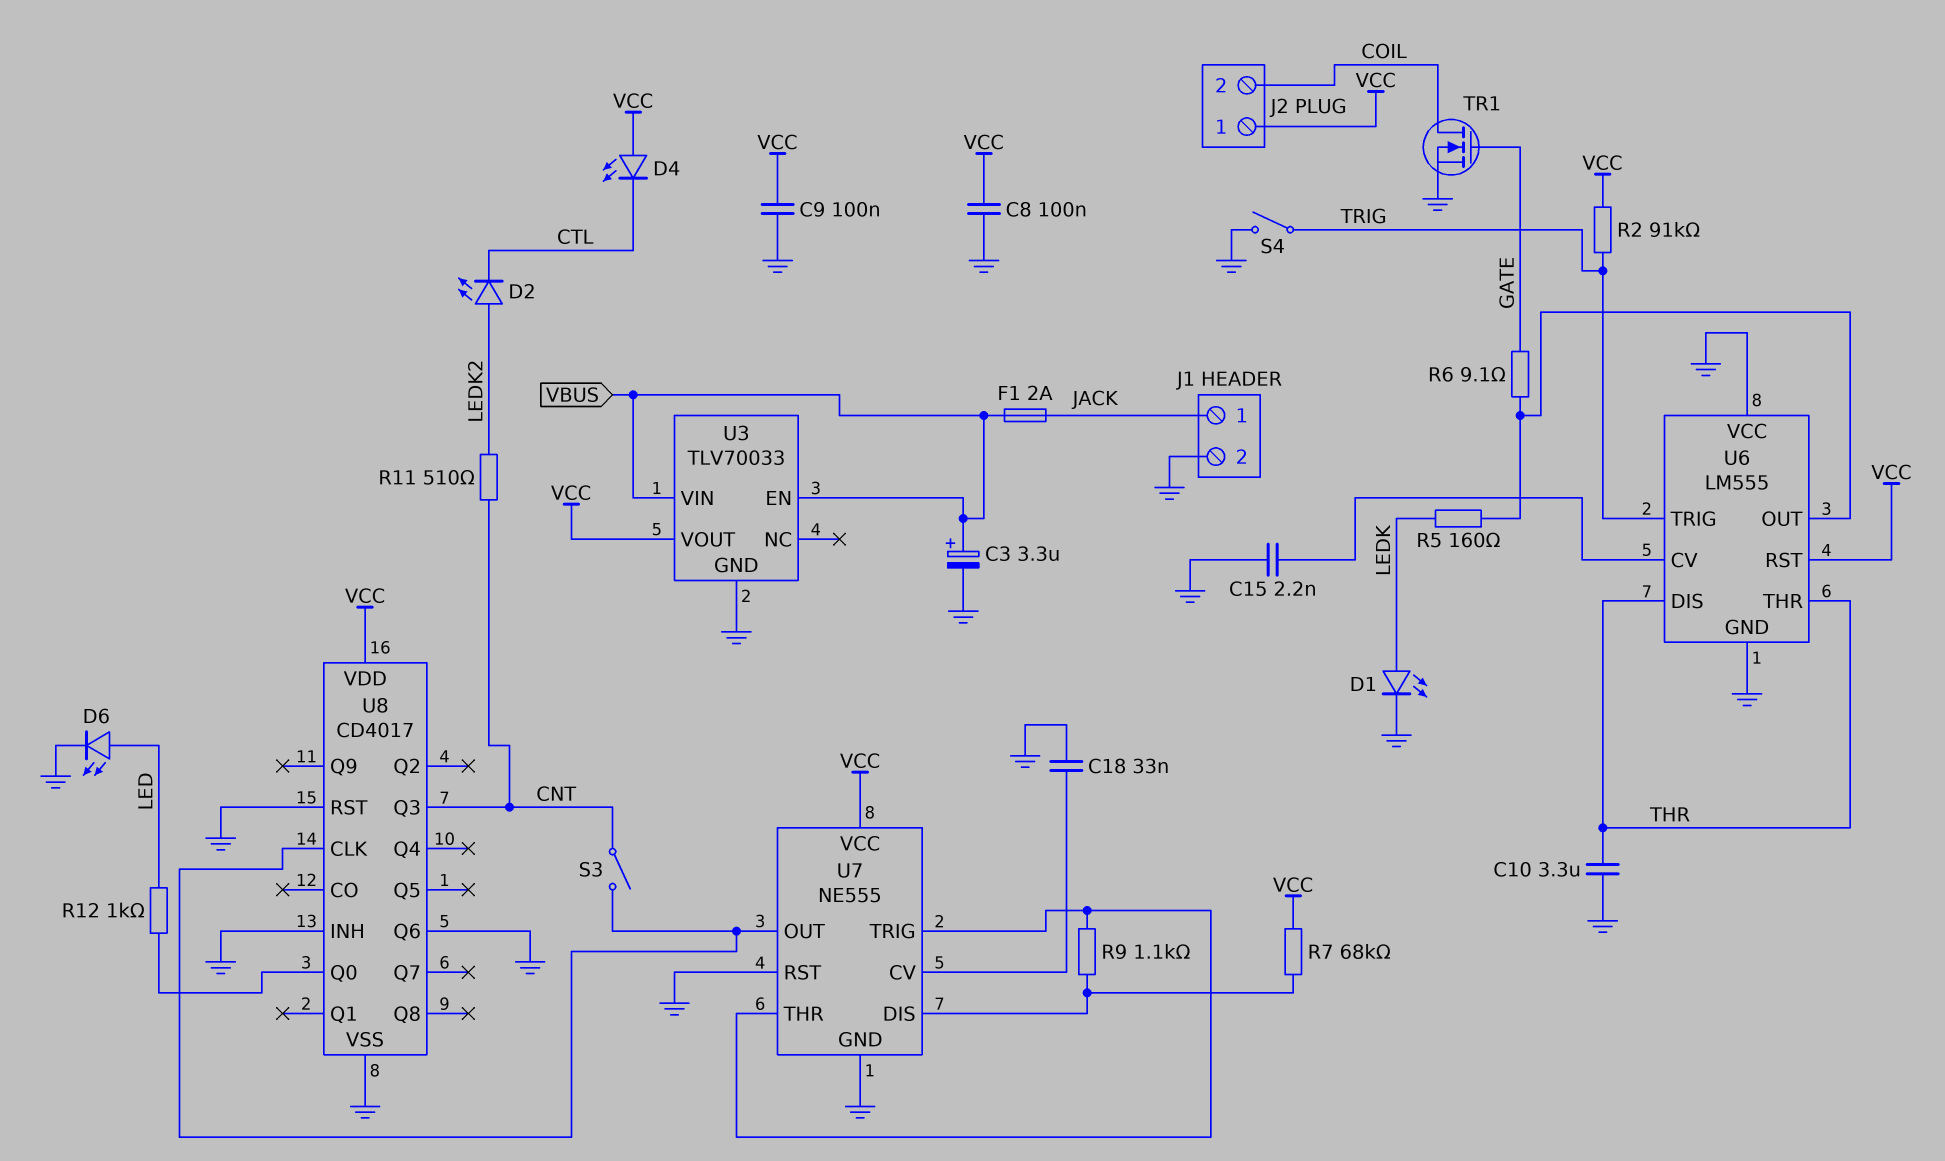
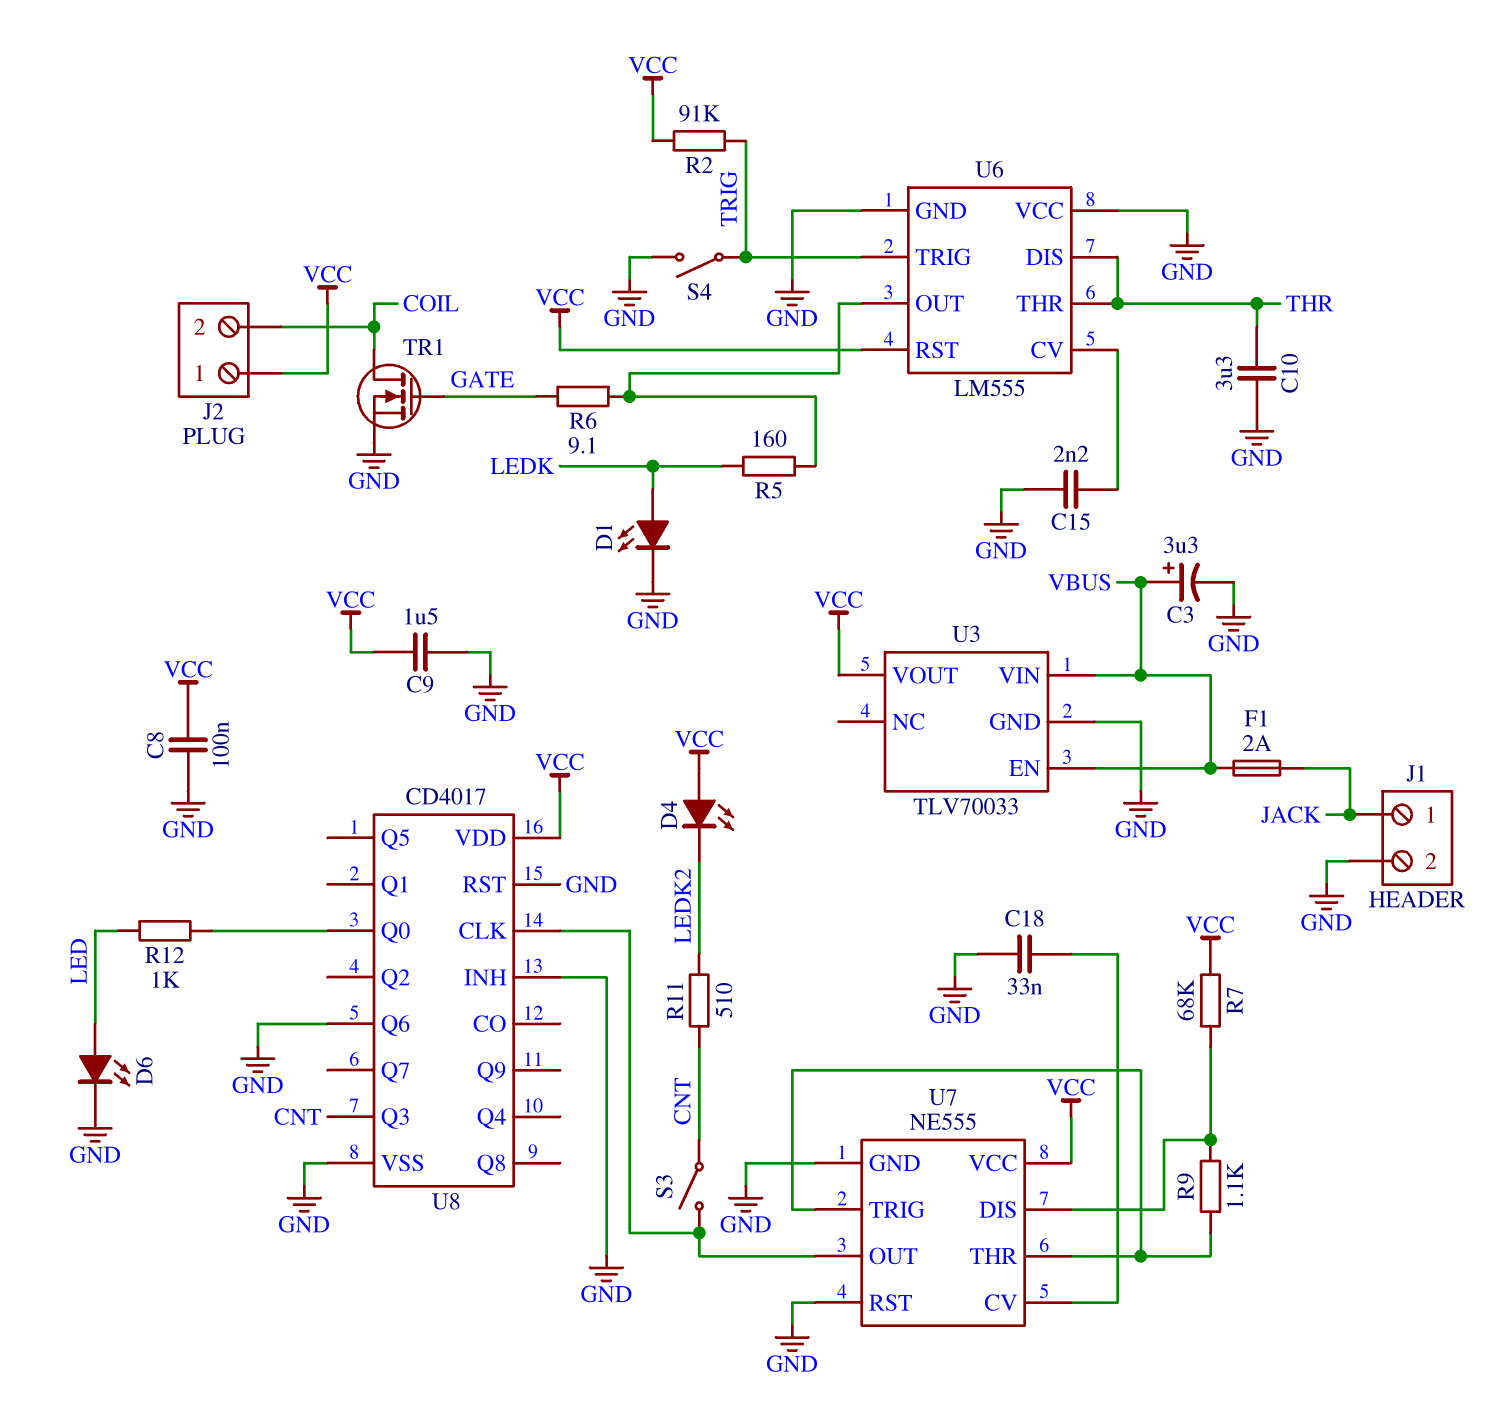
C9: 100nF (GND, VCC) -> 1.5uF (GND, VCC)
D2: LED (A LEDK2, K CTL) -> none
D4: LED (A VCC, K CTL) -> LED (A VCC, K LEDK2)

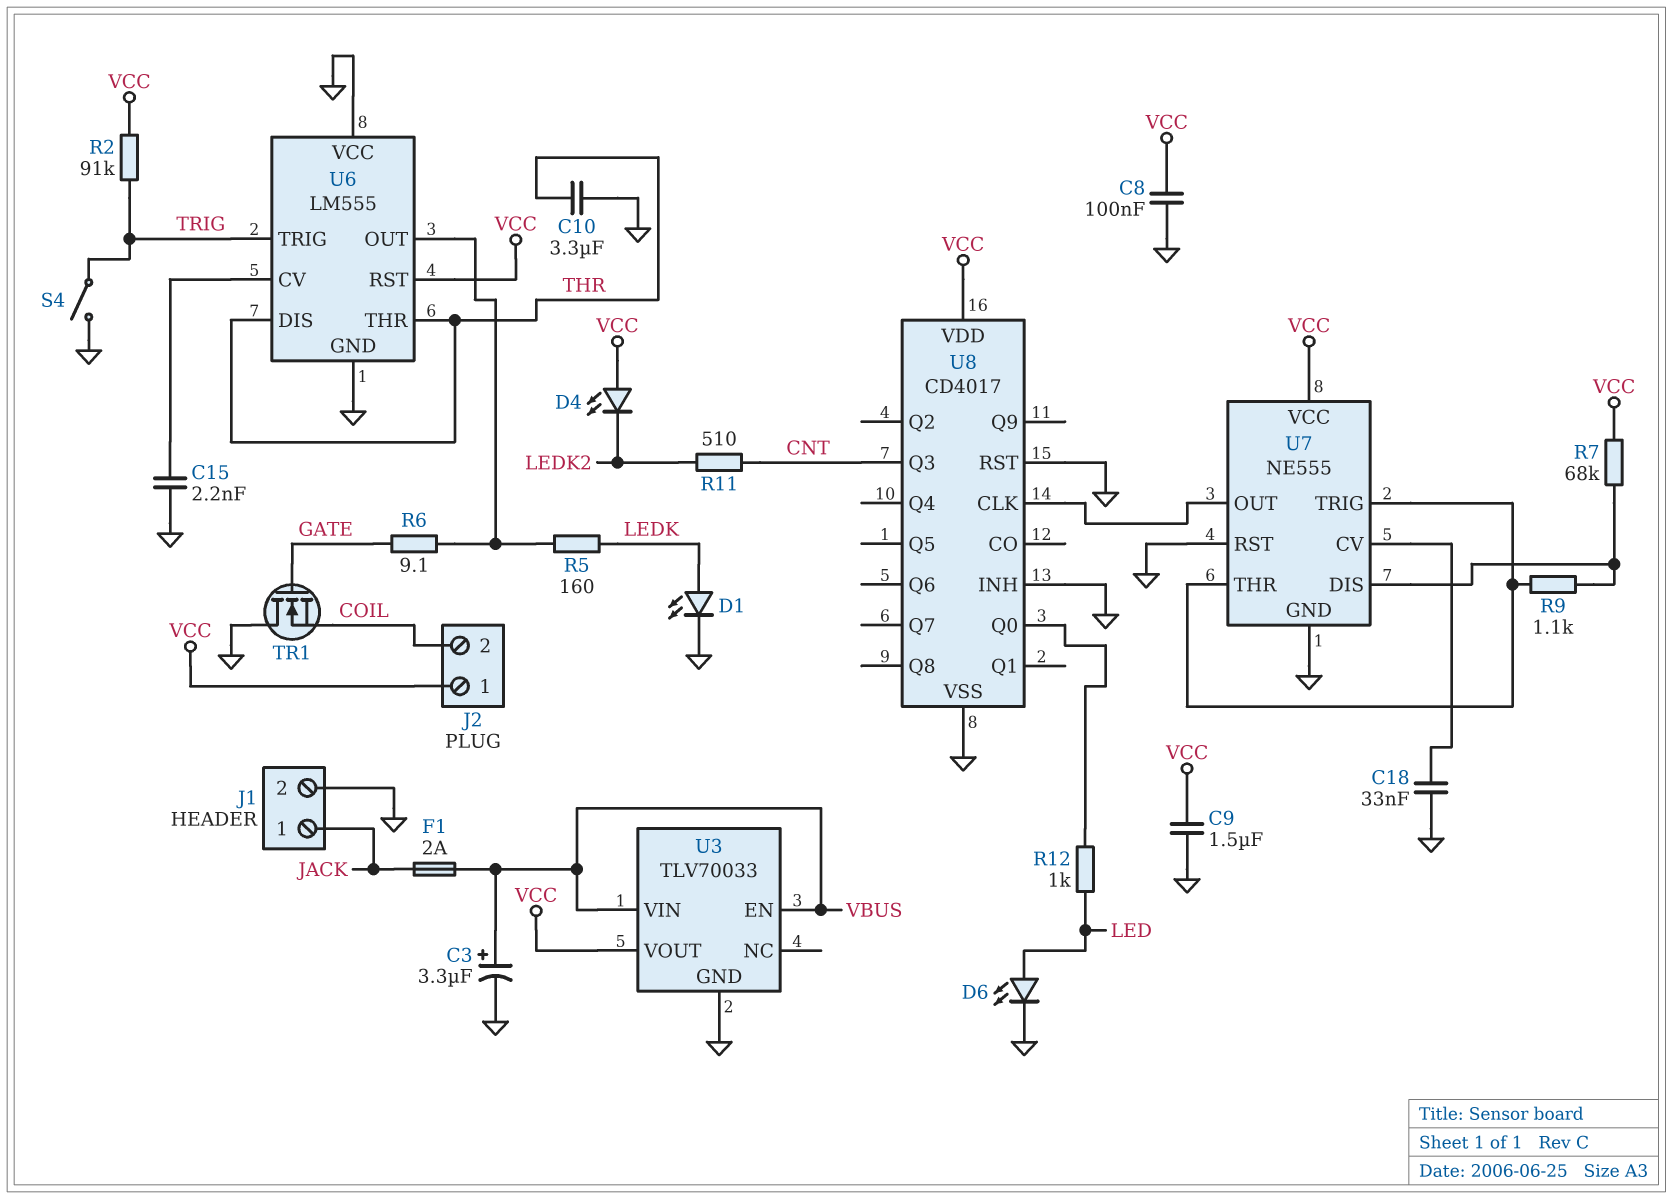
S3: switch (CNT, U7/OUT) -> none
TR1: NMOS (G GATE, D COIL, S GND) -> NMOS (G GATE, D GND, S COIL)
U8 pin Q6: GND -> none

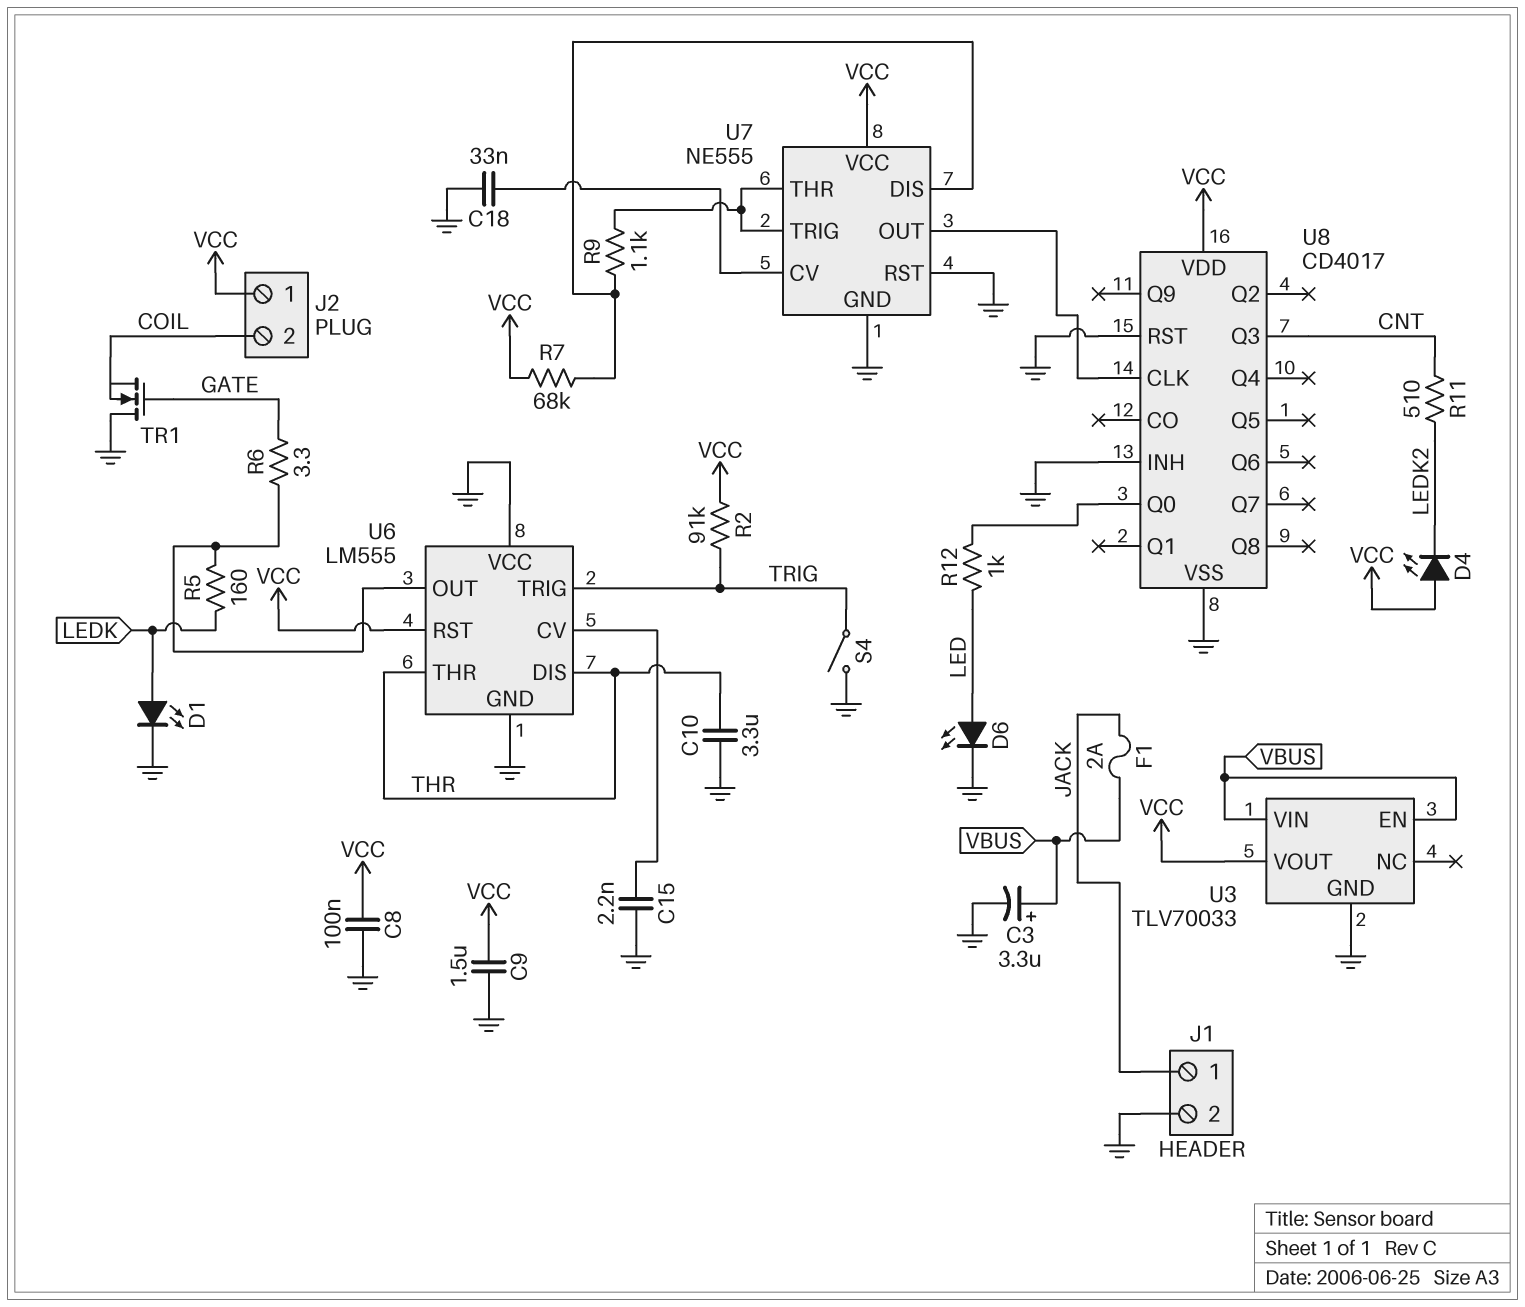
R6: 9.1 (GATE, U6/OUT) -> 3.3 (GATE, U6/OUT)

